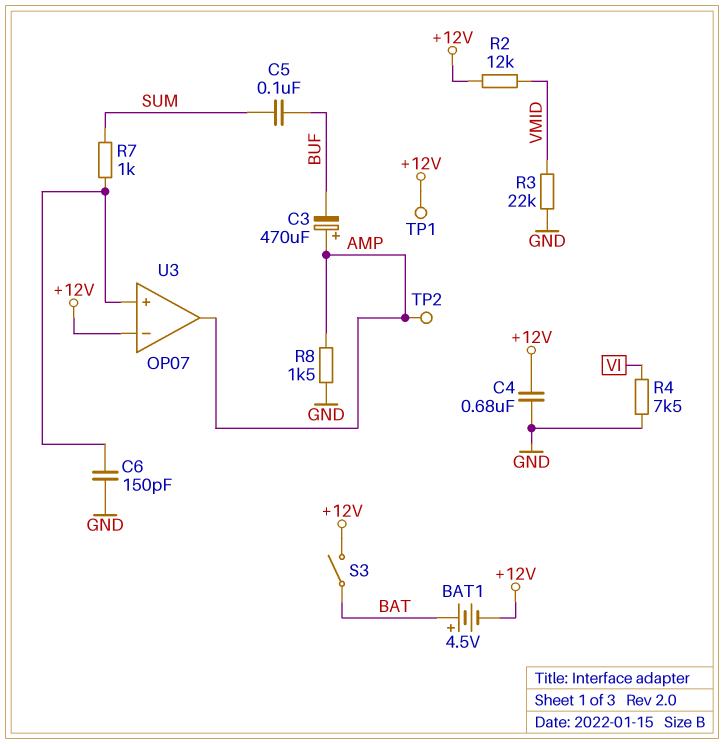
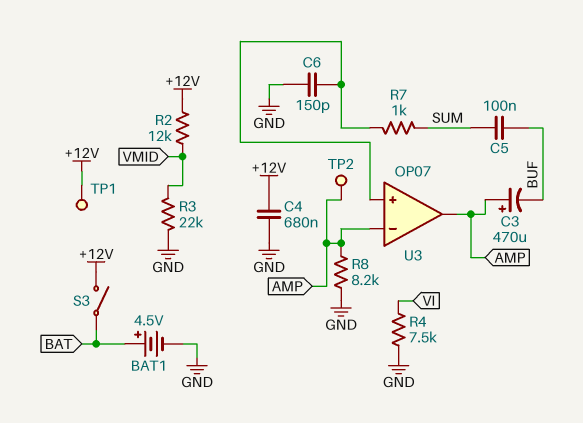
BAT1: 4.5V (plus BAT, minus +12V) -> 4.5V (plus BAT, minus GND)
R8: 1.5k (AMP, GND) -> 8.2k (AMP, GND)
U3 pin in-: +12V -> AMP

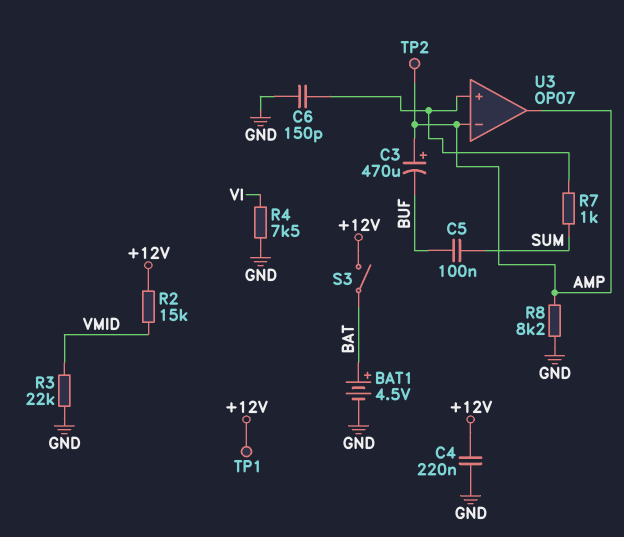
C4: 680nF (+12V, GND) -> 220nF (+12V, GND)
R2: 12k (+12V, VMID) -> 15k (+12V, VMID)

